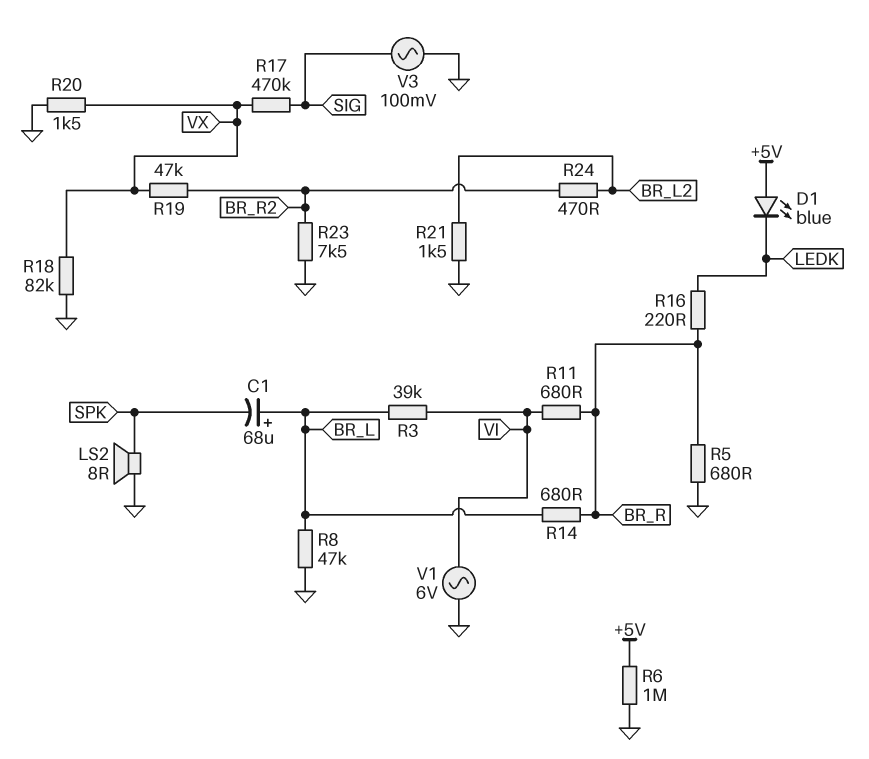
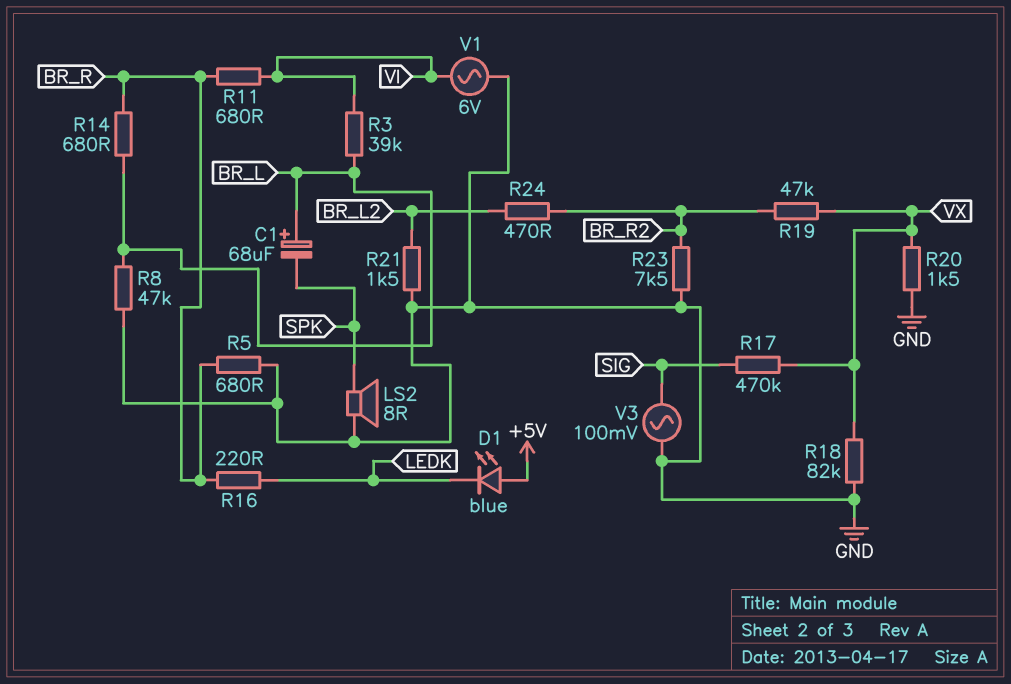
R6: 1M (+5V, GND) -> none

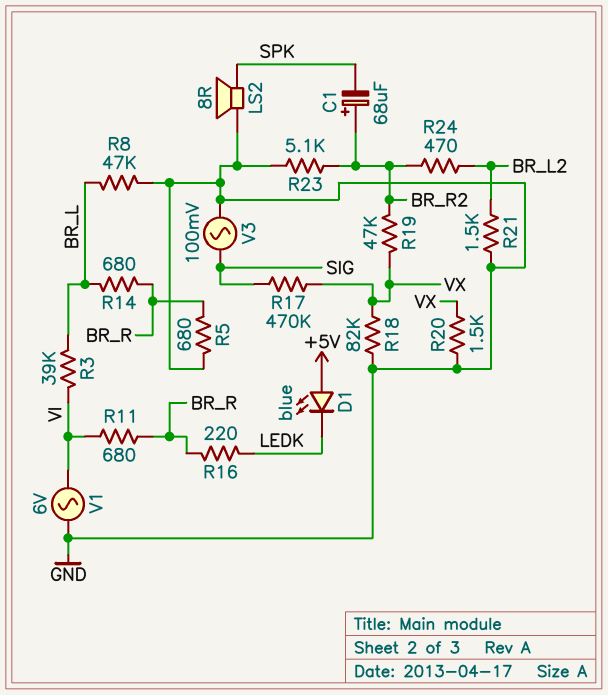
C1: 68uF (plus BR_L, minus SPK) -> 68uF (plus BR_R2, minus SPK)
R23: 7.5k (BR_R2, GND) -> 5.1k (BR_R2, GND)

